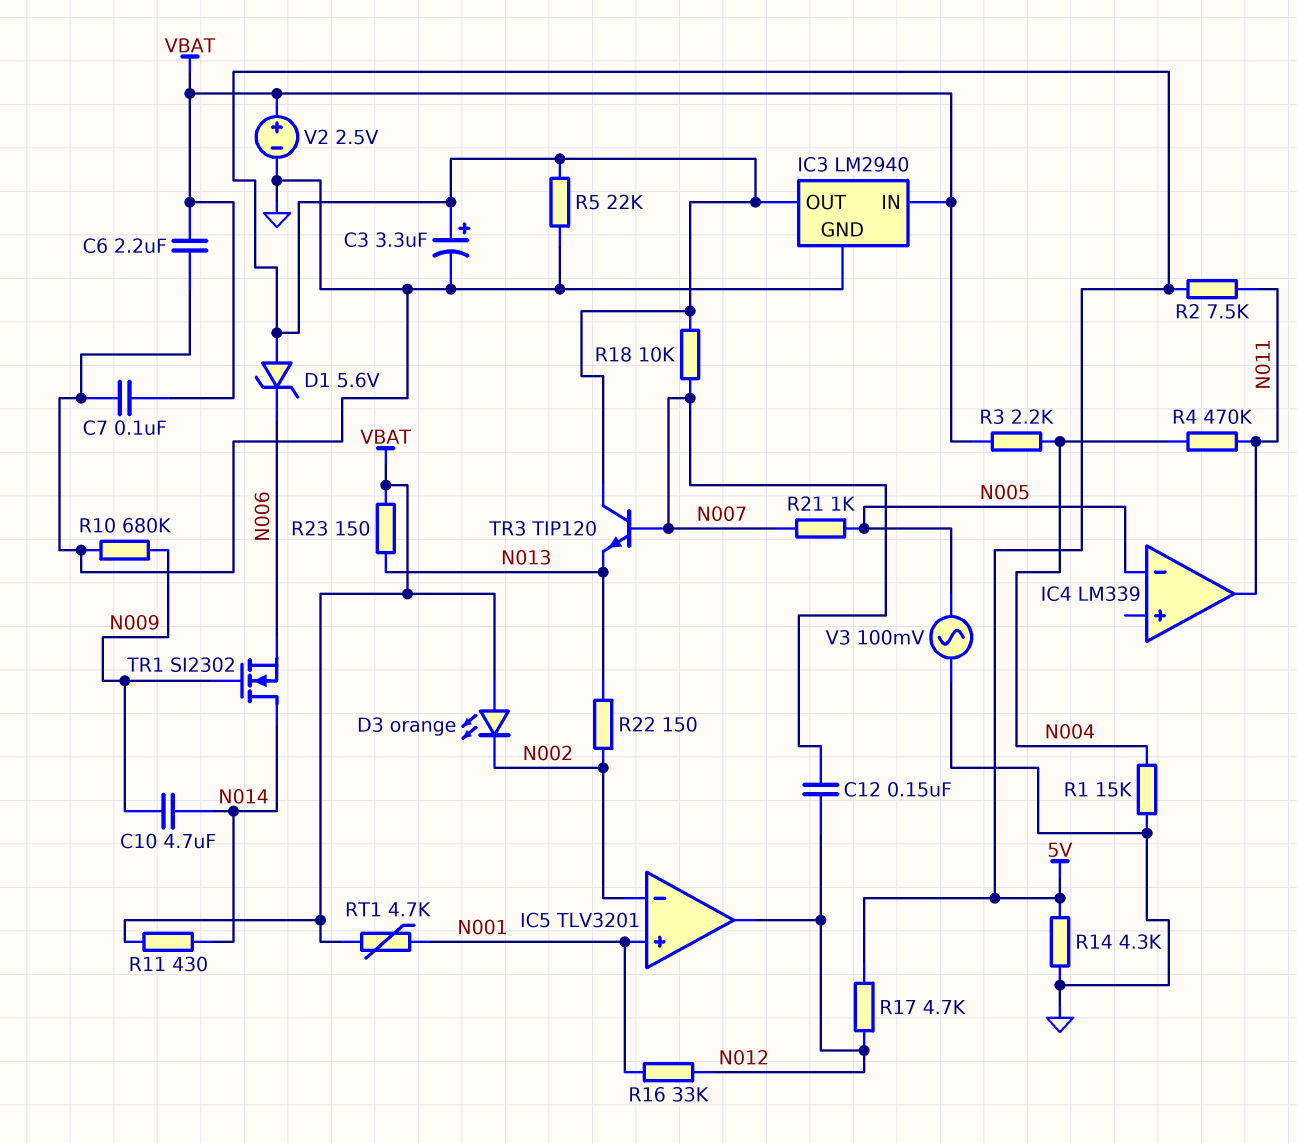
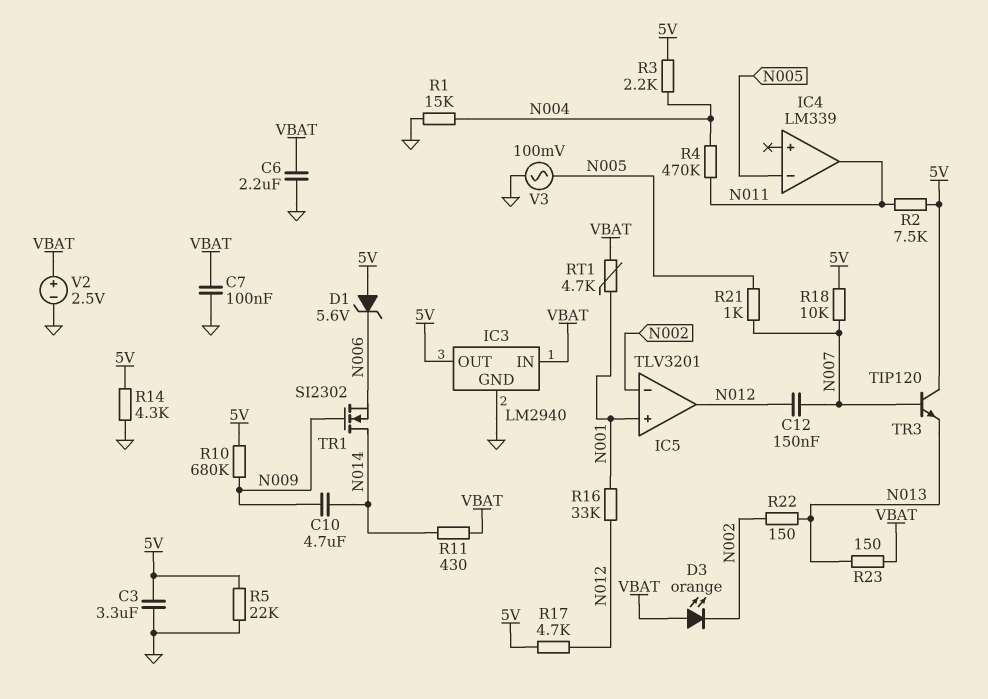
C3: 3.3uF (plus 5V, minus GND) -> 3.3uF (5V, GND)
R3: 2.2k (N004, VBAT) -> 2.2k (5V, N004)
R10: 680k (GND, N009) -> 680k (5V, N009)

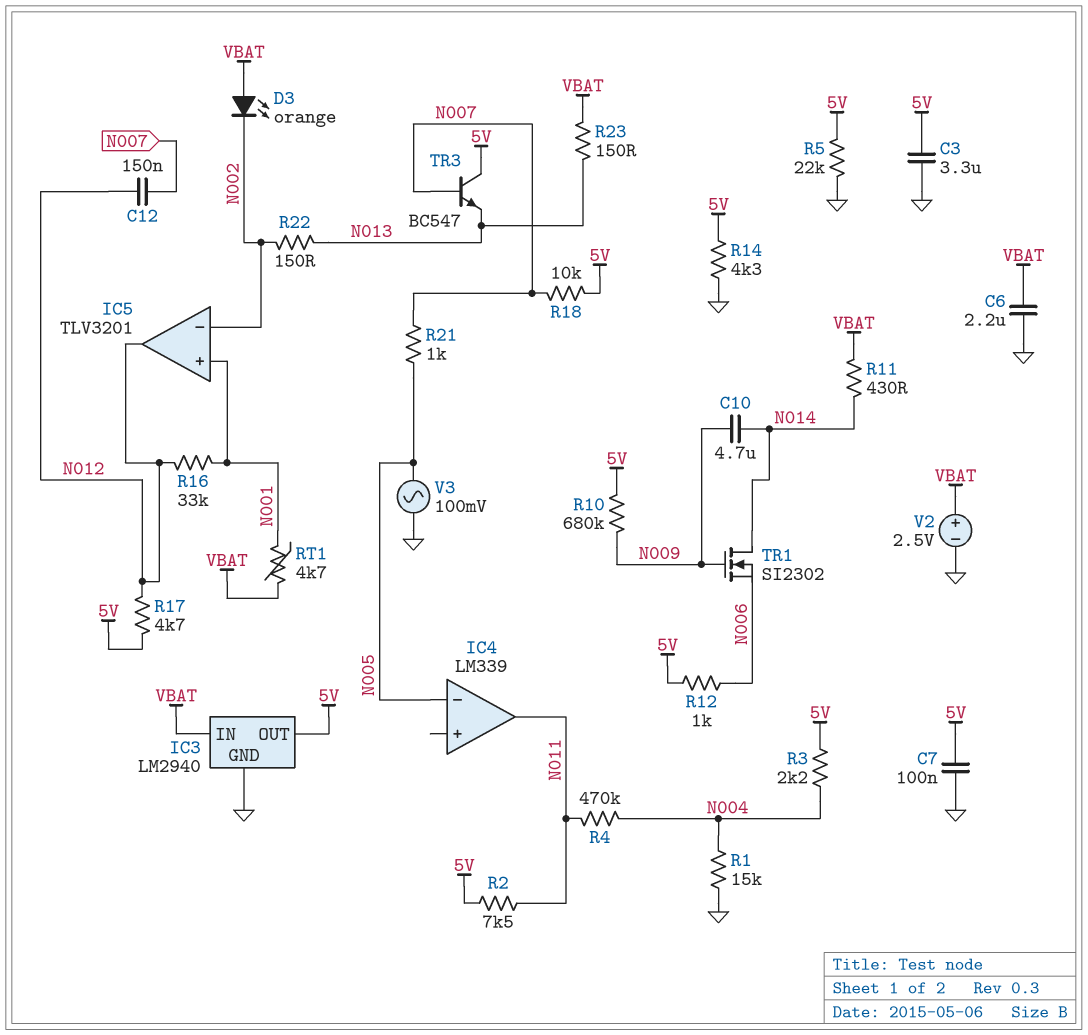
C7: 100nF (GND, VBAT) -> 100nF (5V, GND)
D1: zener 5.6V (A 5V, K N006) -> none
R12: none -> 1k (5V, N006)
TR3: NPN TIP120 (B N007, C 5V, E N013) -> NPN BC547 (B N007, C 5V, E N013)

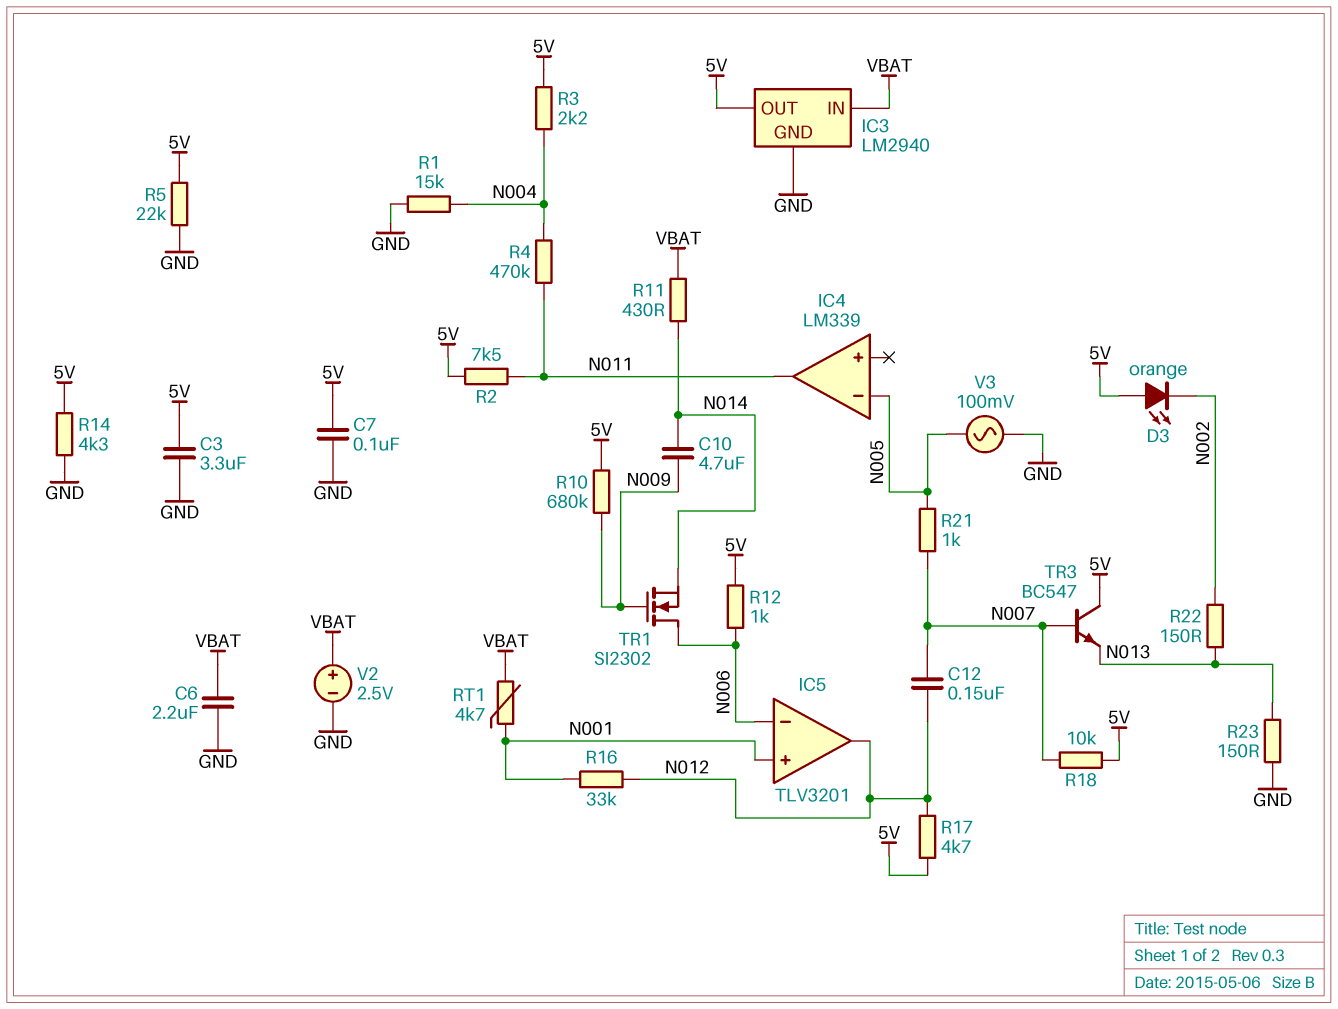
D3: LED orange (A VBAT, K N002) -> LED orange (A 5V, K N002)
IC5 pin in-: N002 -> N006
R23: 150 (N013, VBAT) -> 150 (GND, N013)
TR1: NMOS SI2302 (G N009, D N014, S N006) -> NMOS SI2302 (G N009, D N006, S N014)

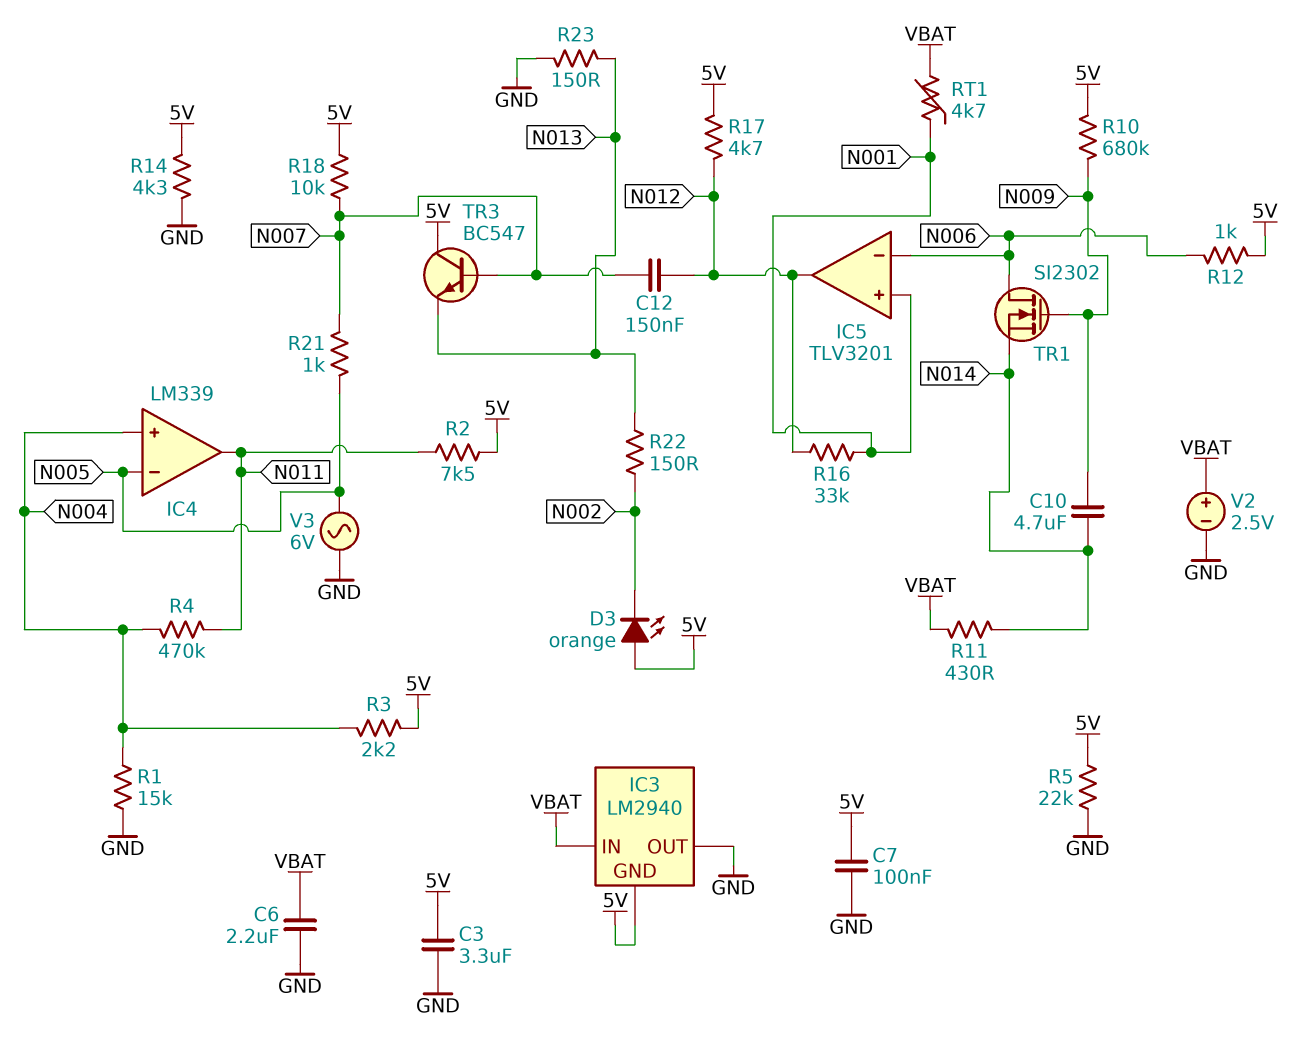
IC3 pin GND: GND -> 5V
IC3 pin OUT: 5V -> GND
IC4 pin in+: none -> N004
V3: AC 100mV (GND, N005) -> AC 6V (GND, N005)

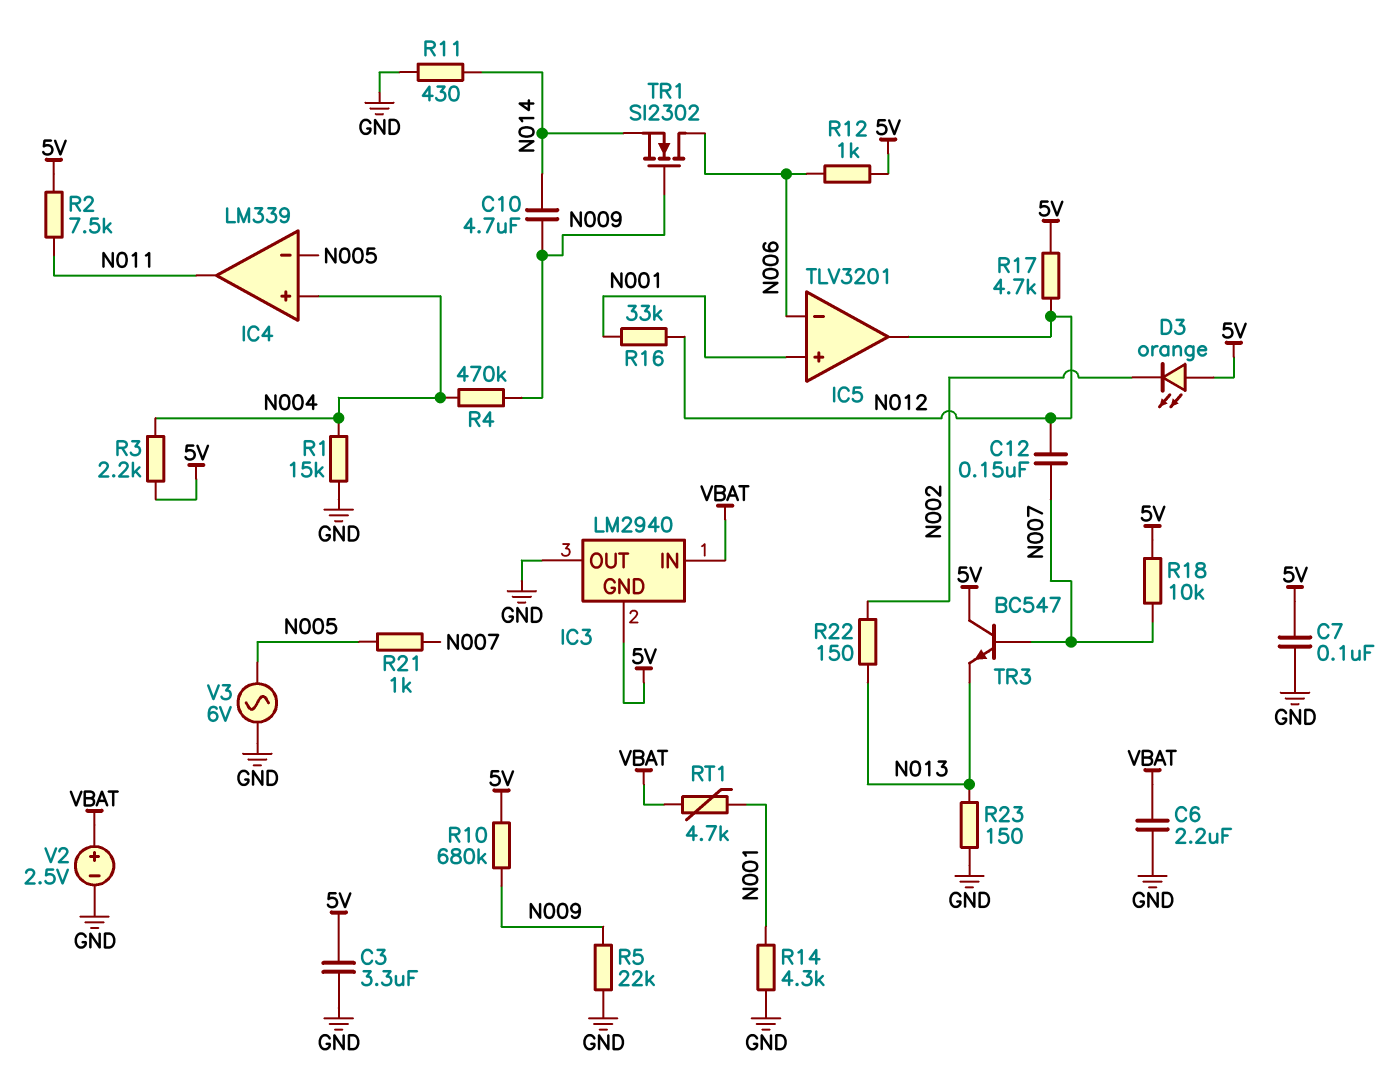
R4: 470k (N004, N011) -> 470k (N004, N009)
R5: 22k (5V, GND) -> 22k (GND, N009)
R11: 430 (N014, VBAT) -> 430 (GND, N014)
R14: 4.3k (5V, GND) -> 4.3k (GND, N001)

